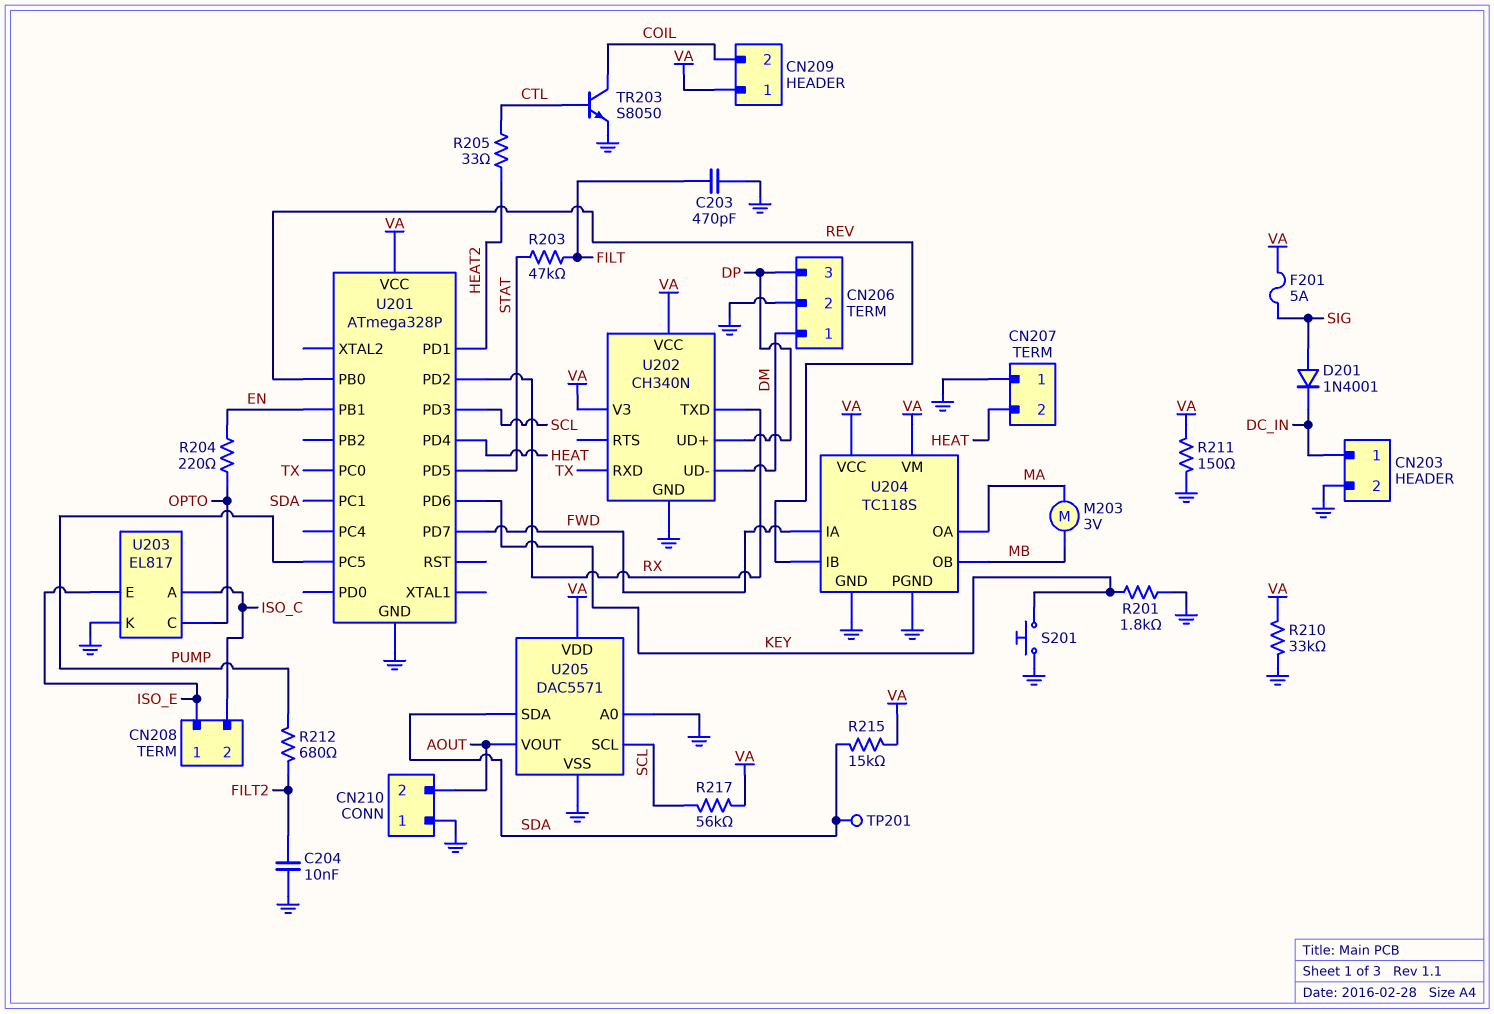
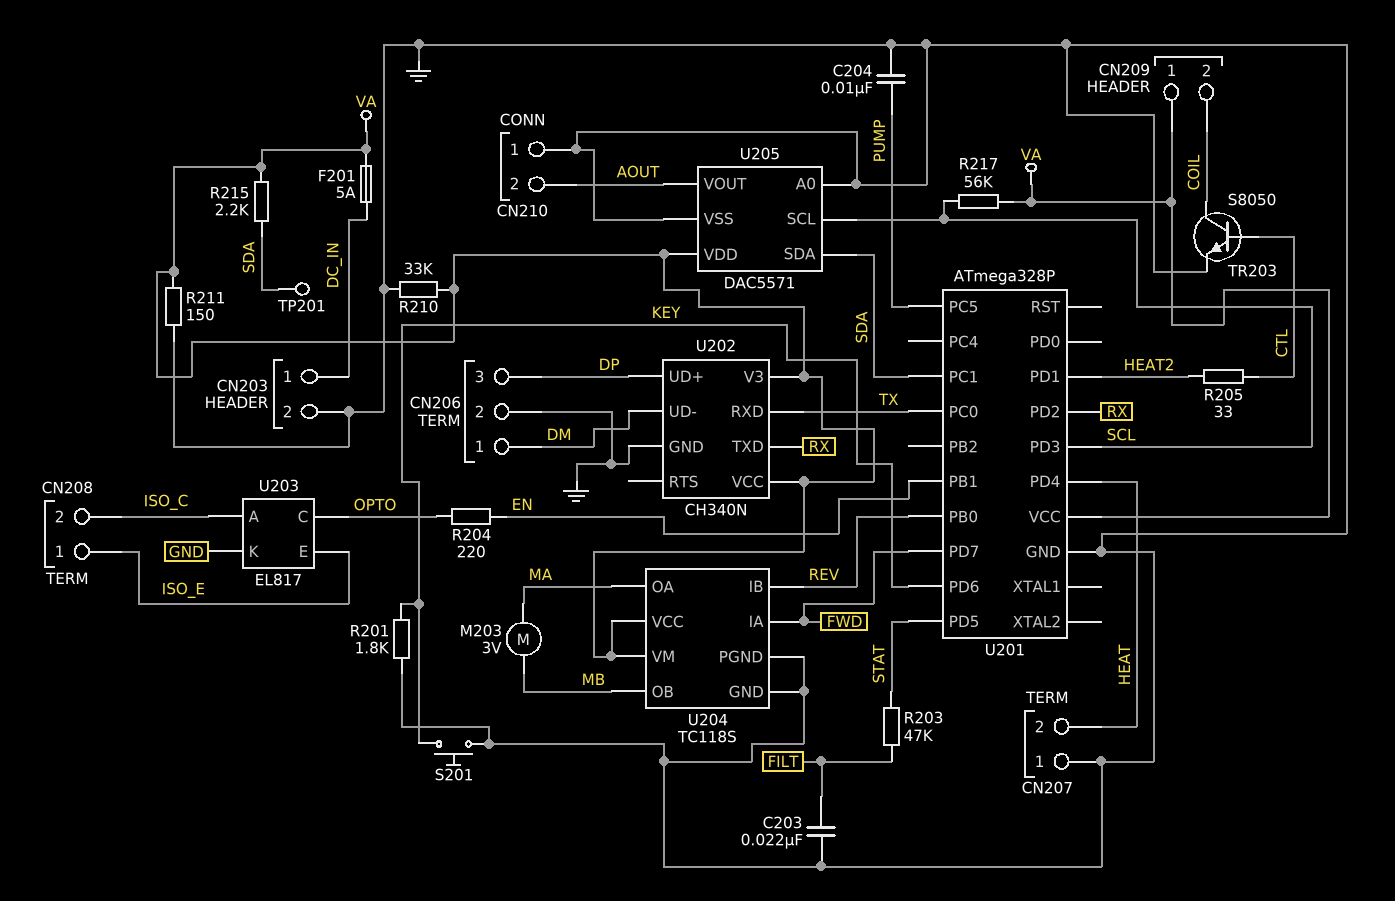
C203: 470pF (FILT, GND) -> 22nF (FILT, GND)
C204: 10nF (FILT2, GND) -> 10nF (GND, PUMP)
D201: diode 1N4001 (A SIG, K DC_IN) -> none
F201: 5A (SIG, VA) -> 5A (DC_IN, VA)
R212: 680 (FILT2, PUMP) -> none
R215: 15k (SDA, VA) -> 2.2k (SDA, VA)

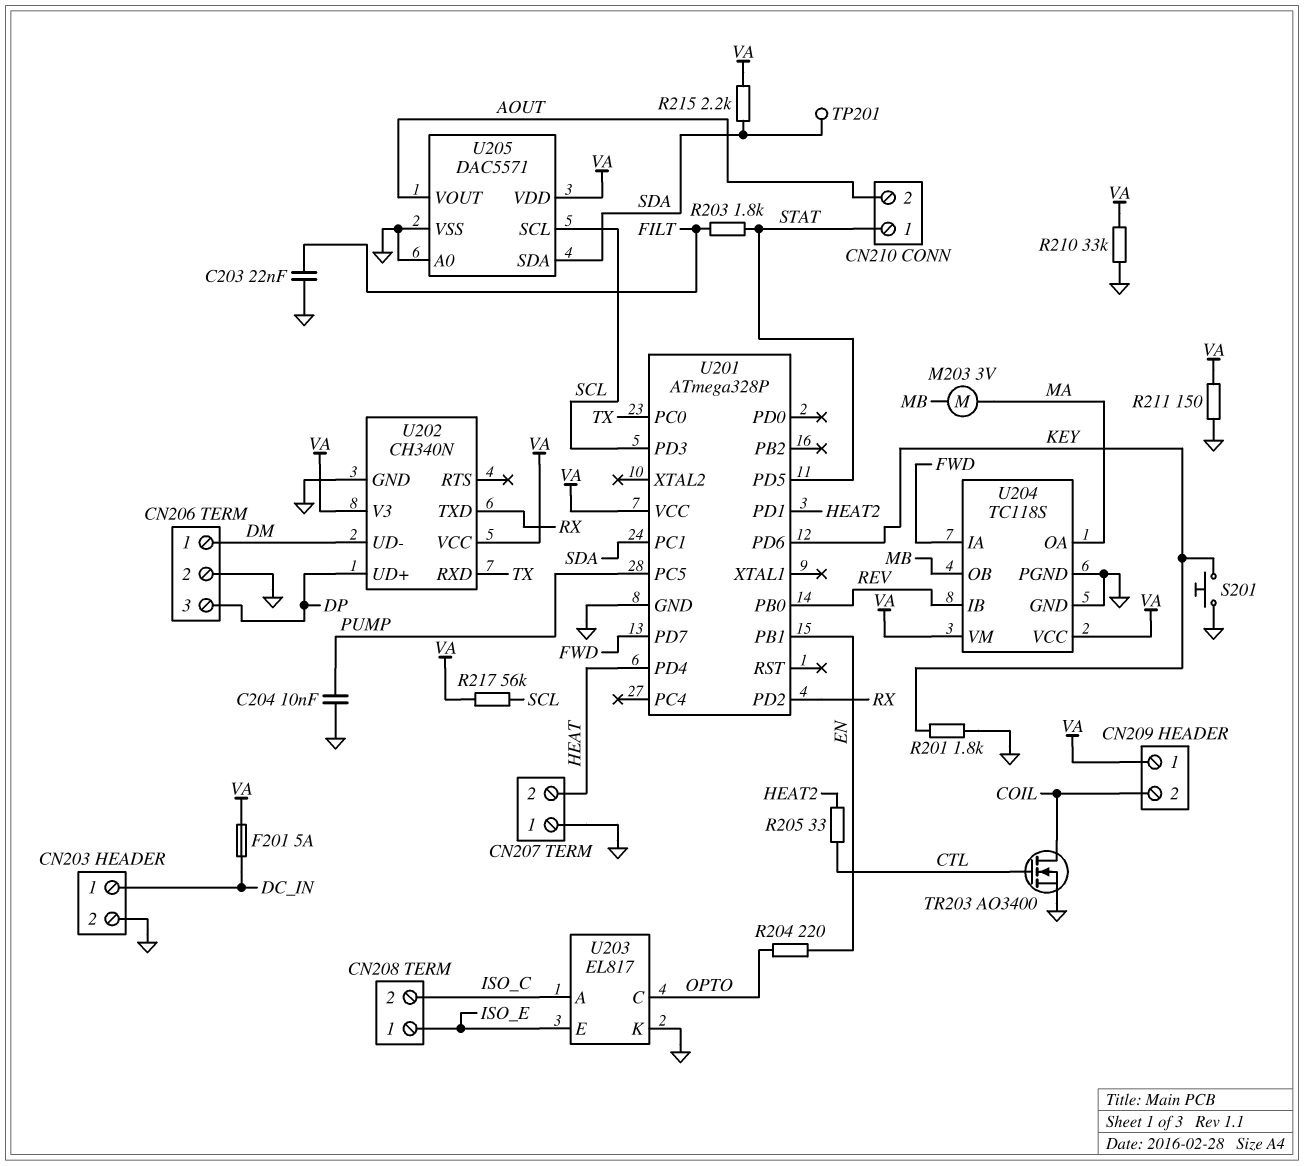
CN210 pin 1: GND -> STAT
R203: 47k (FILT, STAT) -> 1.8k (FILT, STAT)
TR203: NPN S8050 (B CTL, C COIL, E GND) -> NMOS AO3400 (G CTL, D COIL, S GND)

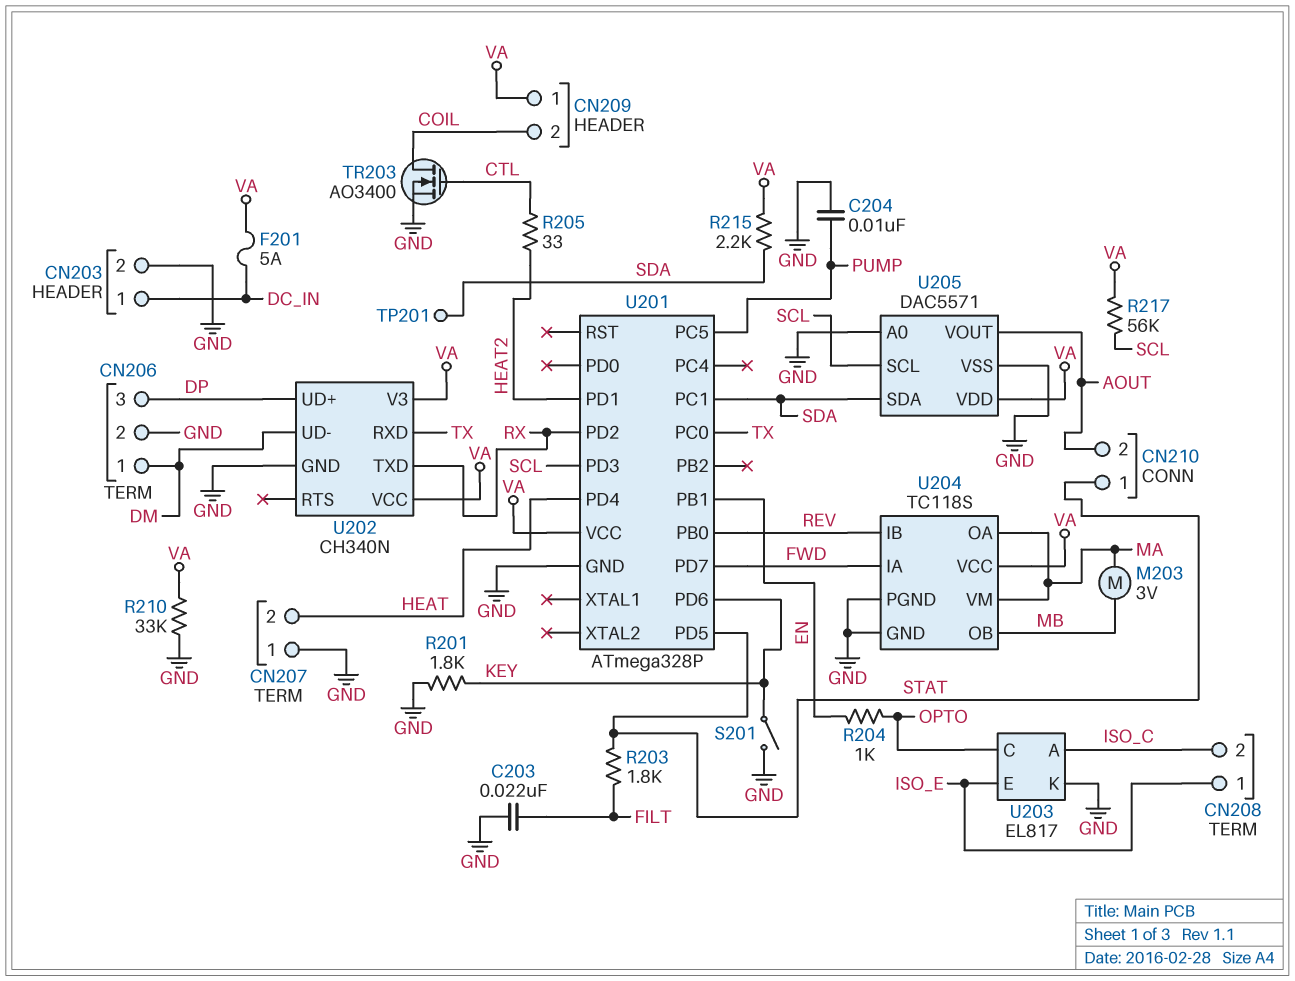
R204: 220 (EN, OPTO) -> 1k (EN, OPTO)
R211: 150 (GND, VA) -> none
S201: button (GND, KEY) -> switch (GND, KEY)
U204 pin VM: VA -> MA

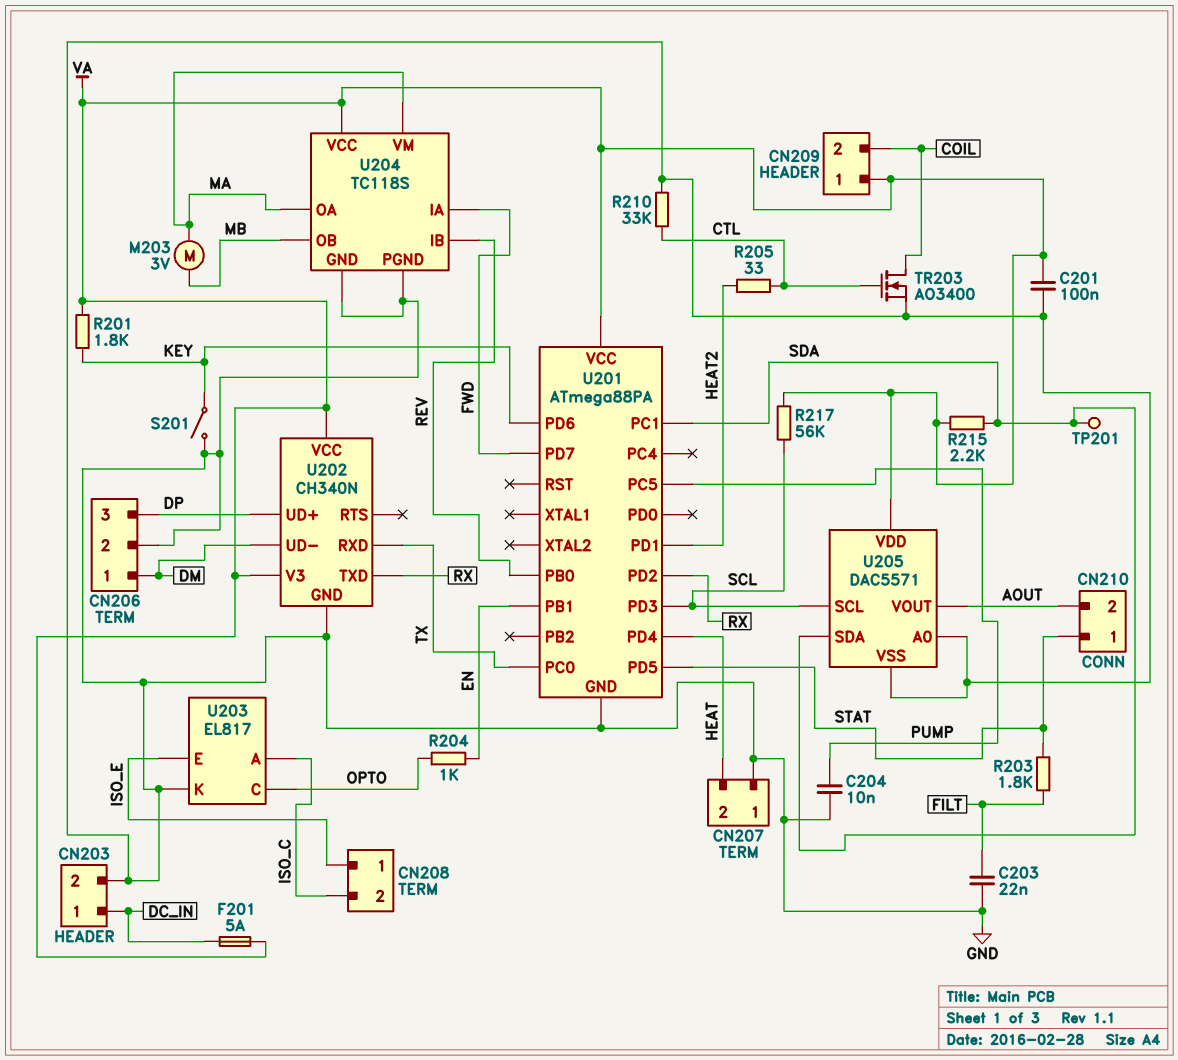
C201: none -> 100nF (GND, VA)
R201: 1.8k (GND, KEY) -> 1.8k (KEY, VA)
R210: 33k (GND, VA) -> 33k (CTL, GND)
U201: ATmega328P -> ATmega88PA

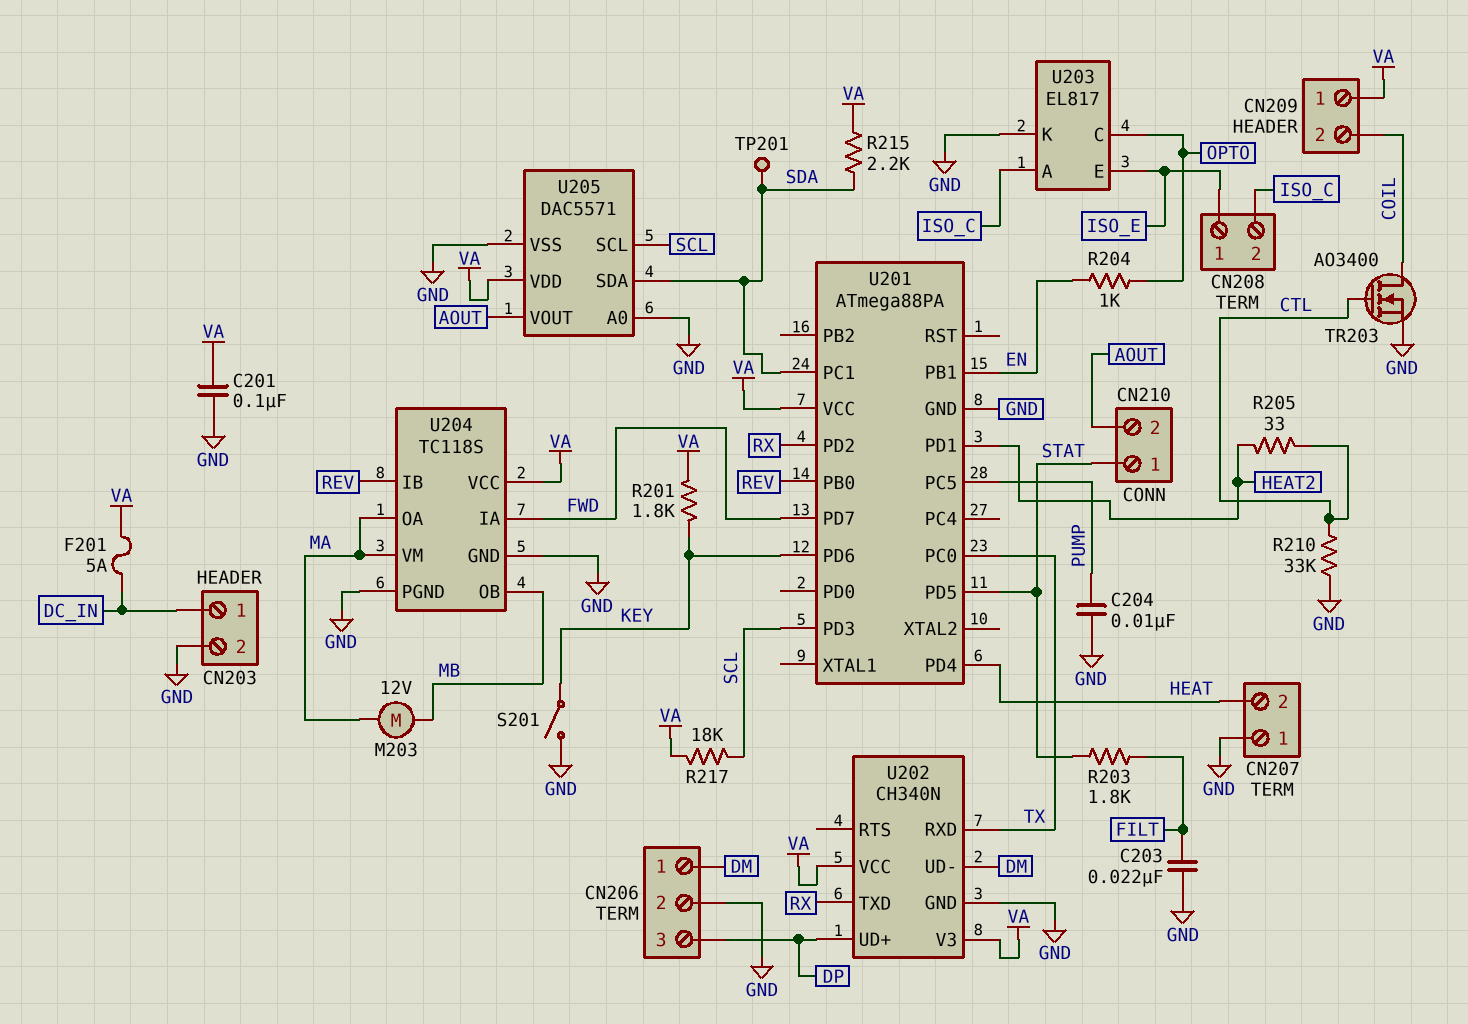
M203: motor 3V (MA, MB) -> motor 12V (MA, MB)
R217: 56k (SCL, VA) -> 18k (SCL, VA)

